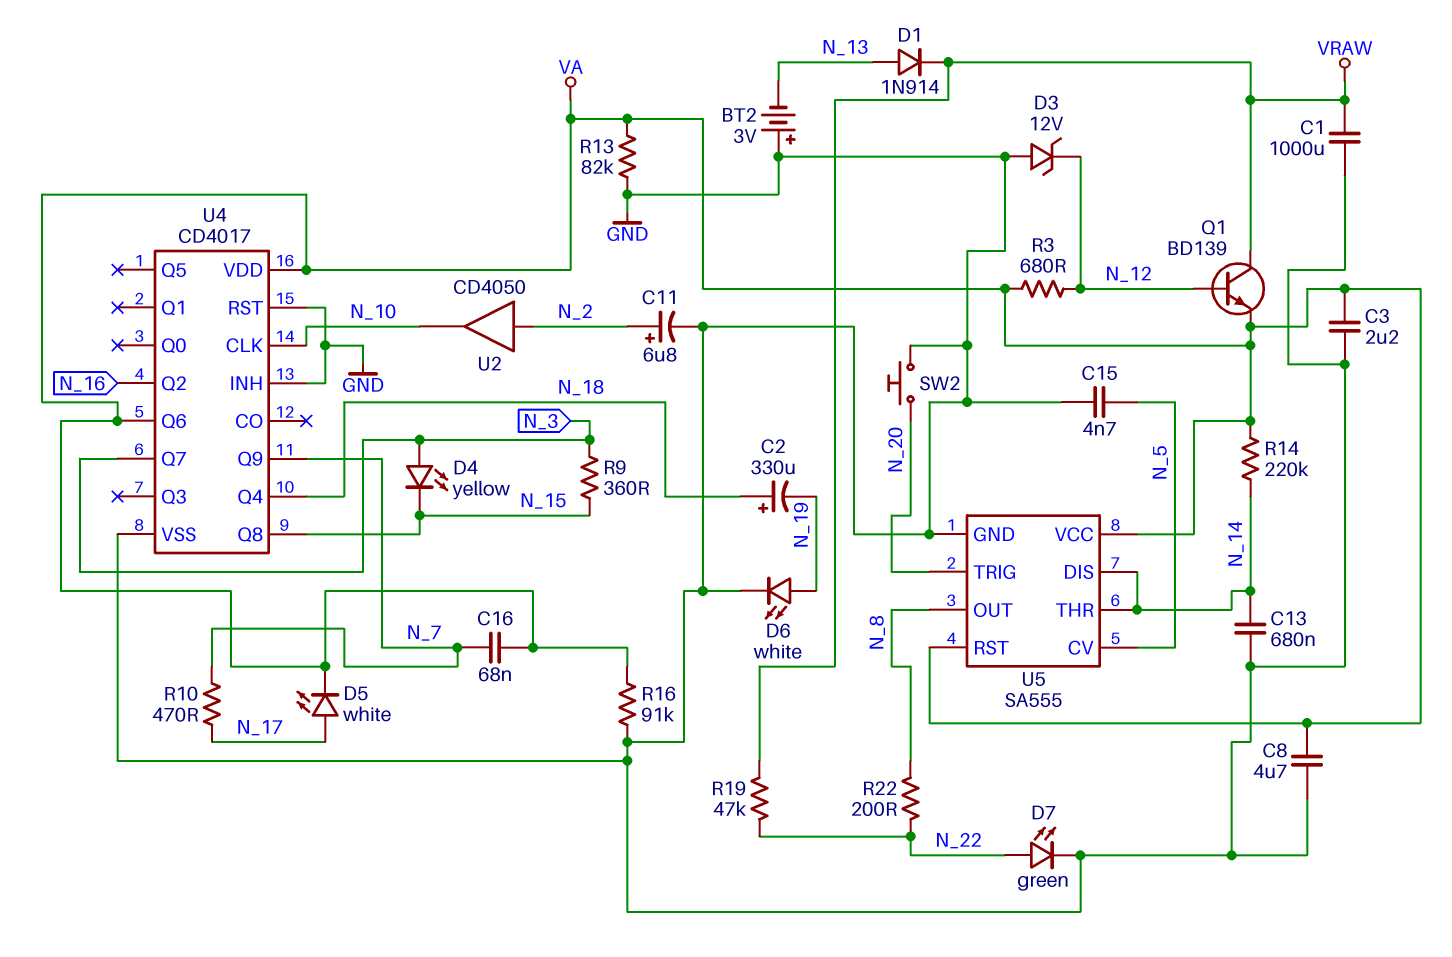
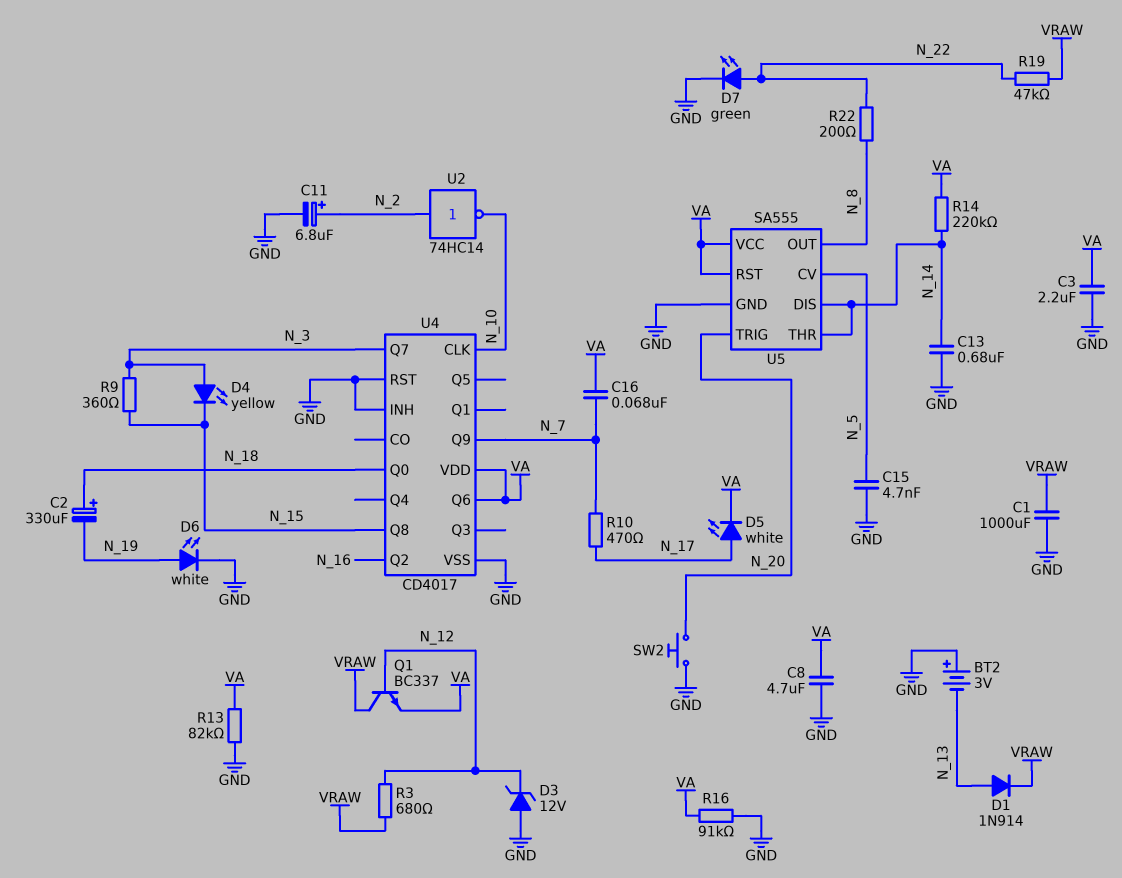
Q1: NPN BD139 (B N_12, C VRAW, E VA) -> NPN BC337 (B N_12, C VRAW, E VA)
R3: 680 (N_12, VA) -> 680 (N_12, VRAW)
U2: buffer CD4050 (in N_2, out N_10) -> NOT 74HC14 (in N_2, out N_10)
U4 pin Q0: none -> N_18
U4 pin Q4: N_18 -> none

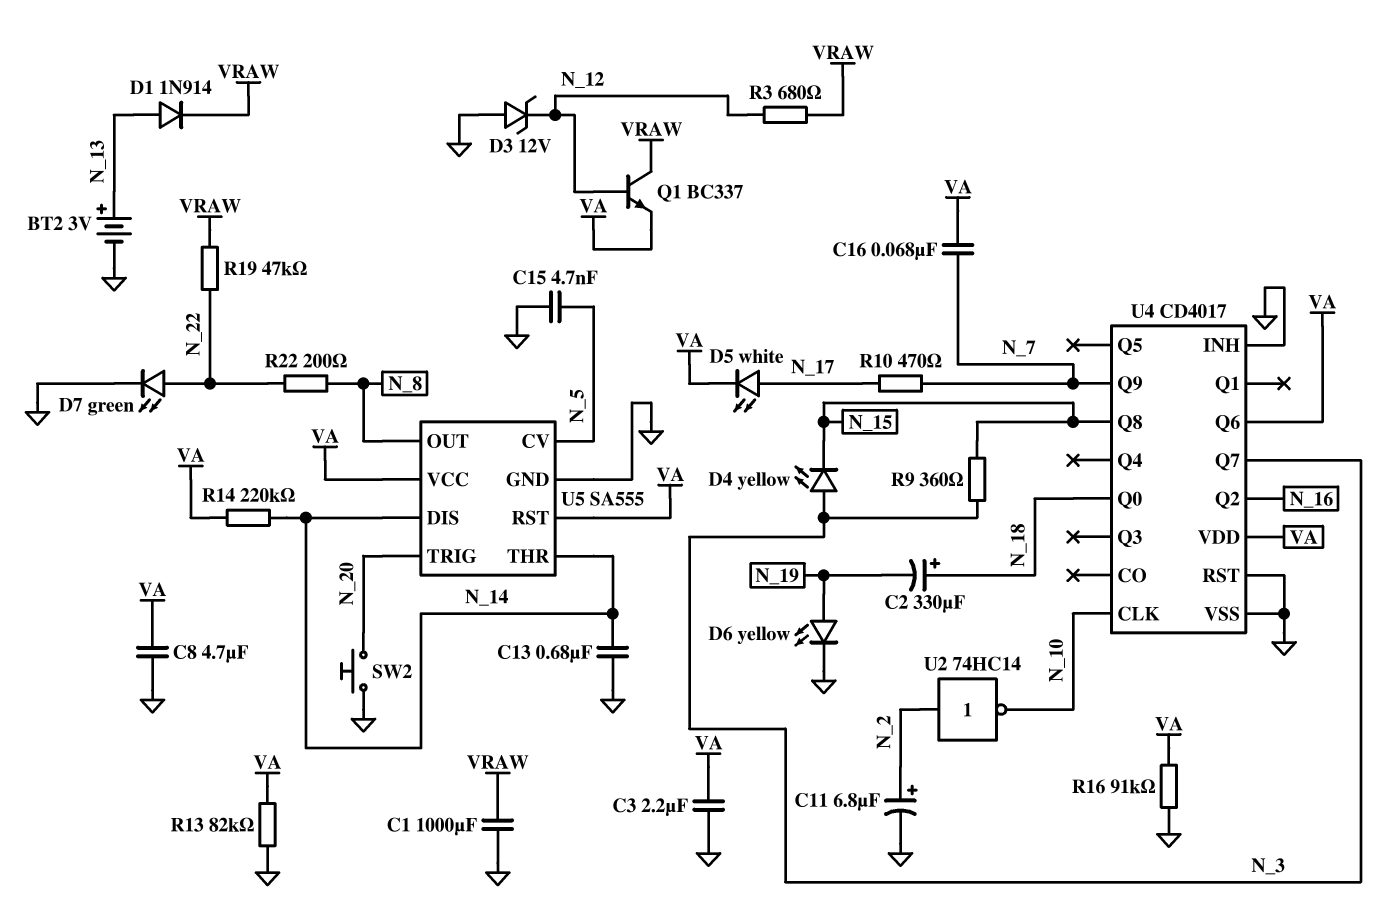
BT2: 3V (plus GND, minus N_13) -> 3V (plus N_13, minus GND)
D6: LED white (A N_19, K GND) -> LED yellow (A N_19, K GND)

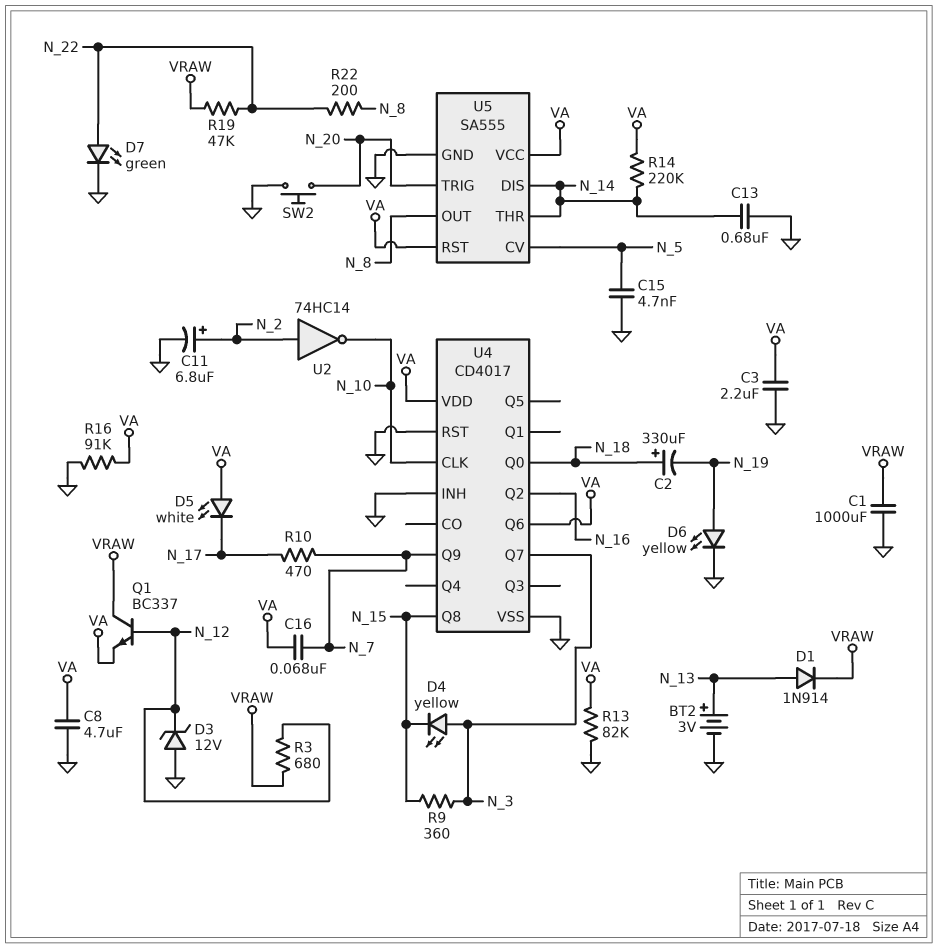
D5: LED white (A N_17, K VA) -> LED white (A VA, K N_17)

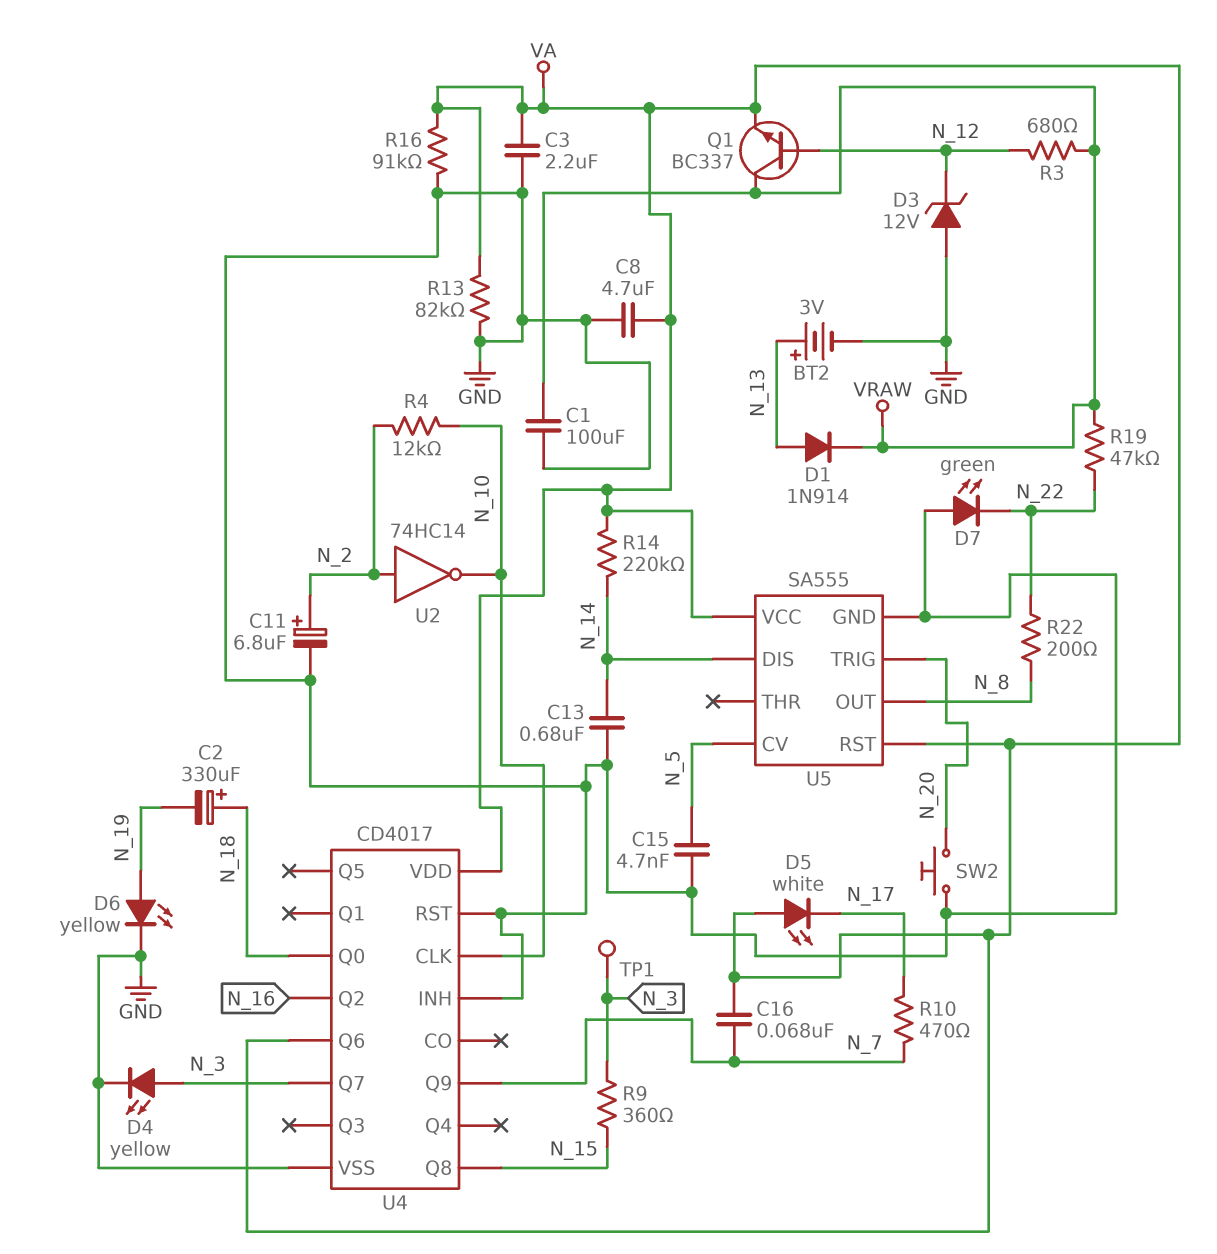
C1: 1000uF (GND, VRAW) -> 100uF (GND, VRAW)
D4: LED yellow (A N_3, K N_15) -> LED yellow (A N_3, K GND)
D7: LED green (A N_22, K GND) -> LED green (A GND, K N_22)
R4: none -> 12k (N_2, N_10)
TP1: none -> test point (N_3)
U5 pin THR: N_14 -> none

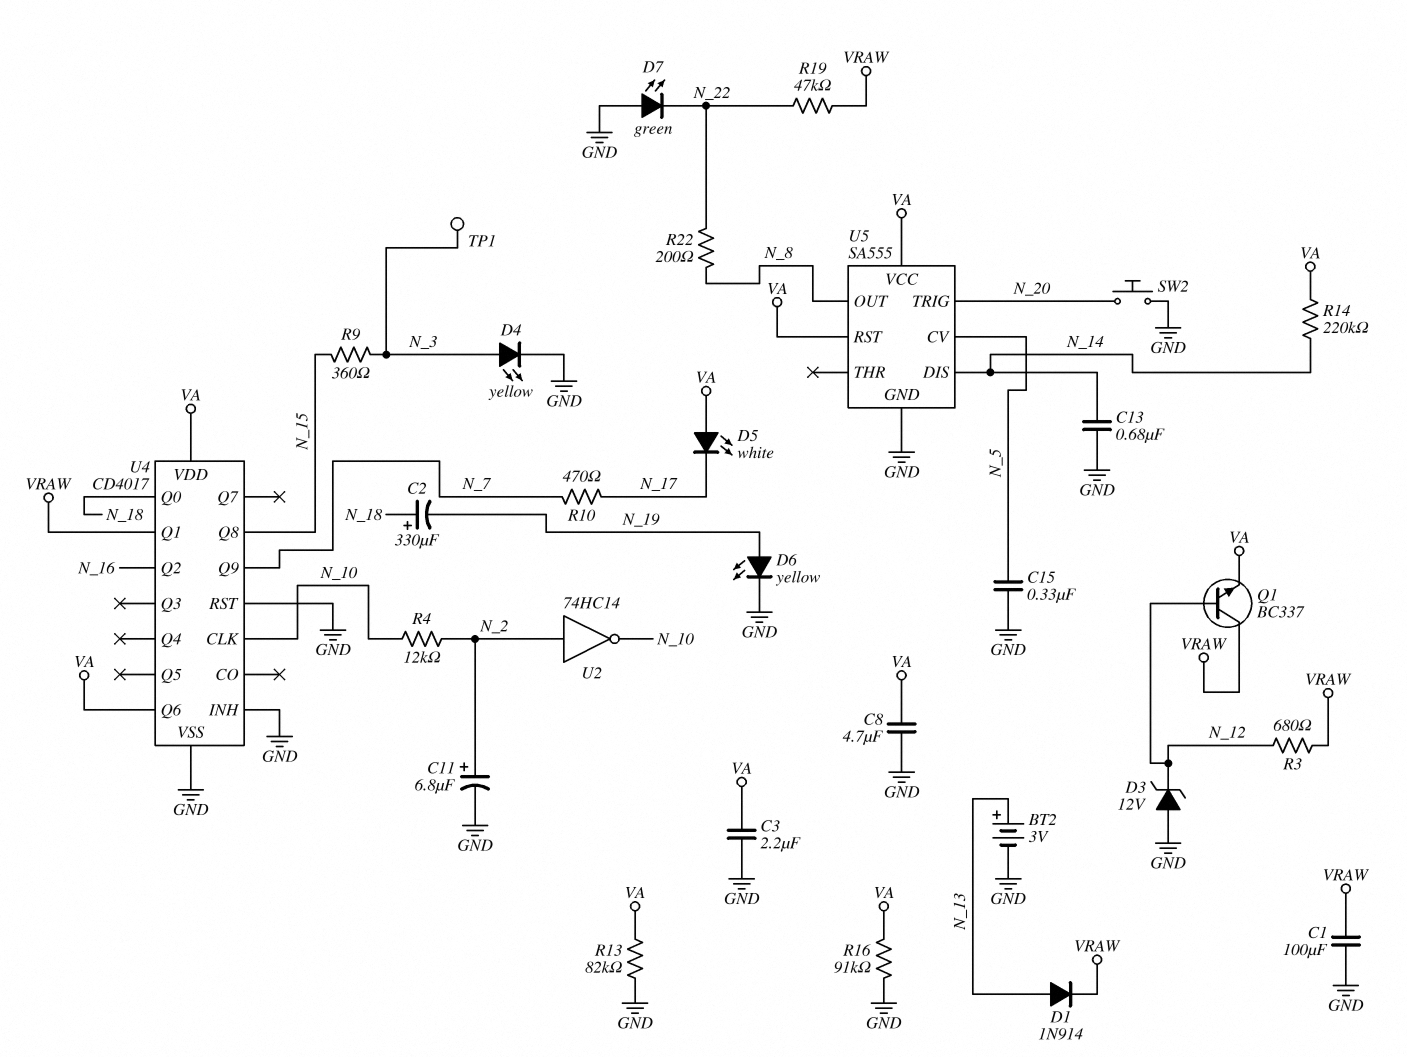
C15: 4.7nF (GND, N_5) -> 330nF (GND, N_5)
C16: 68nF (N_7, VA) -> none
U4 pin Q1: none -> VRAW
U4 pin Q7: N_3 -> none

